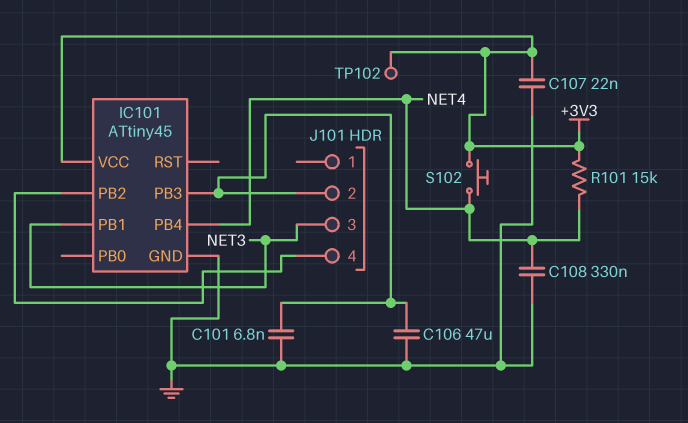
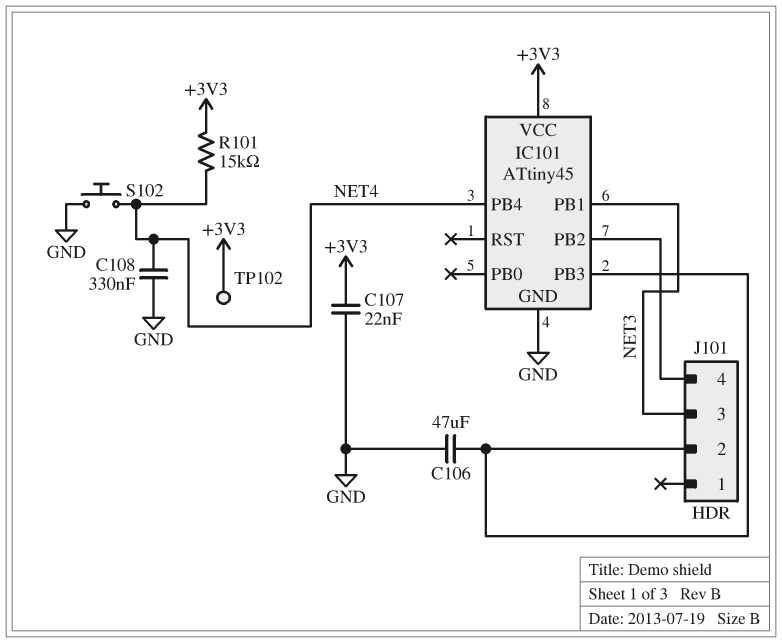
C101: 6.8nF (GND, IC101/PB3) -> none
S102: button (+3V3, NET4) -> button (GND, NET4)

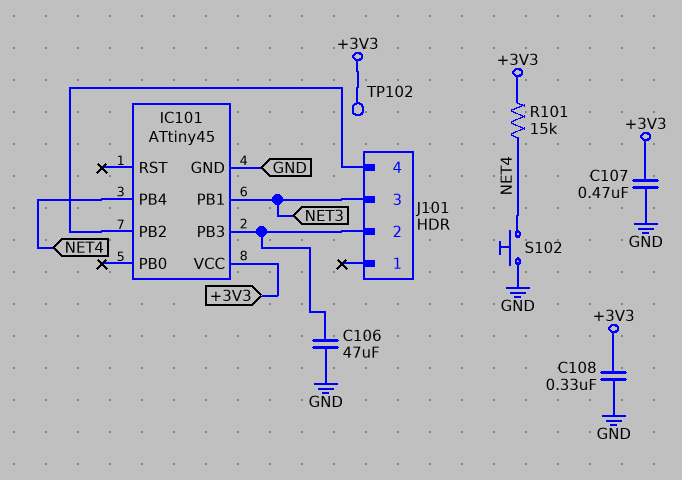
C107: 22nF (+3V3, GND) -> 470nF (+3V3, GND)
C108: 330nF (GND, NET4) -> 330nF (+3V3, GND)

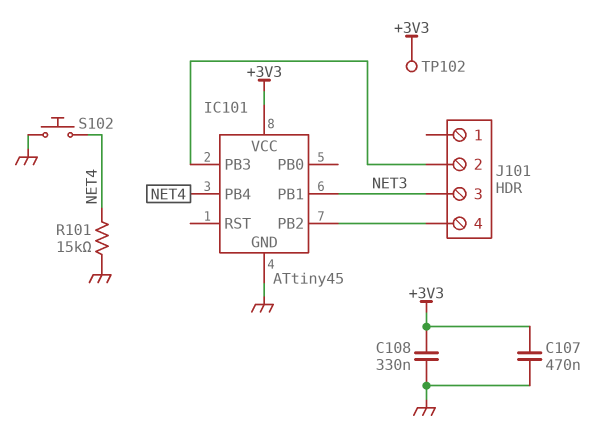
C106: 47uF (GND, IC101/PB3) -> none
R101: 15k (+3V3, NET4) -> 15k (GND, NET4)

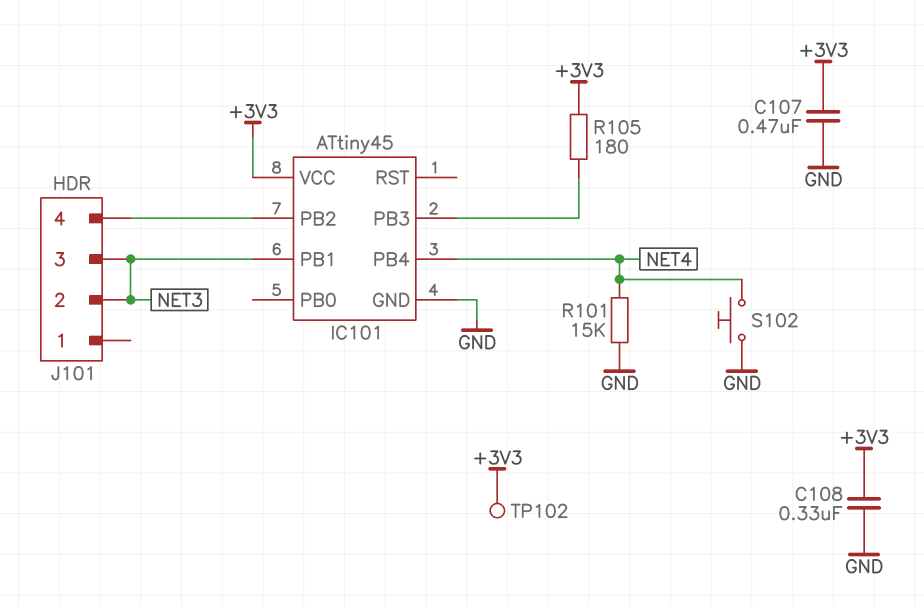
J101 pin 2: IC101/PB3 -> NET3
R105: none -> 180 (+3V3, IC101/PB3)

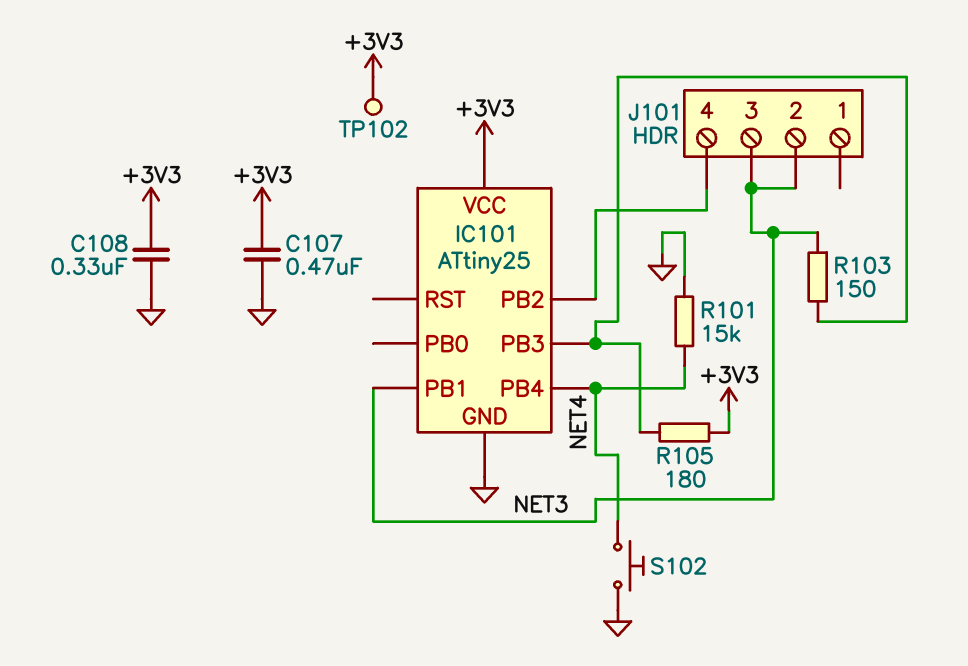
IC101: ATtiny45 -> ATtiny25
R103: none -> 150 (IC101/PB3, NET3)

